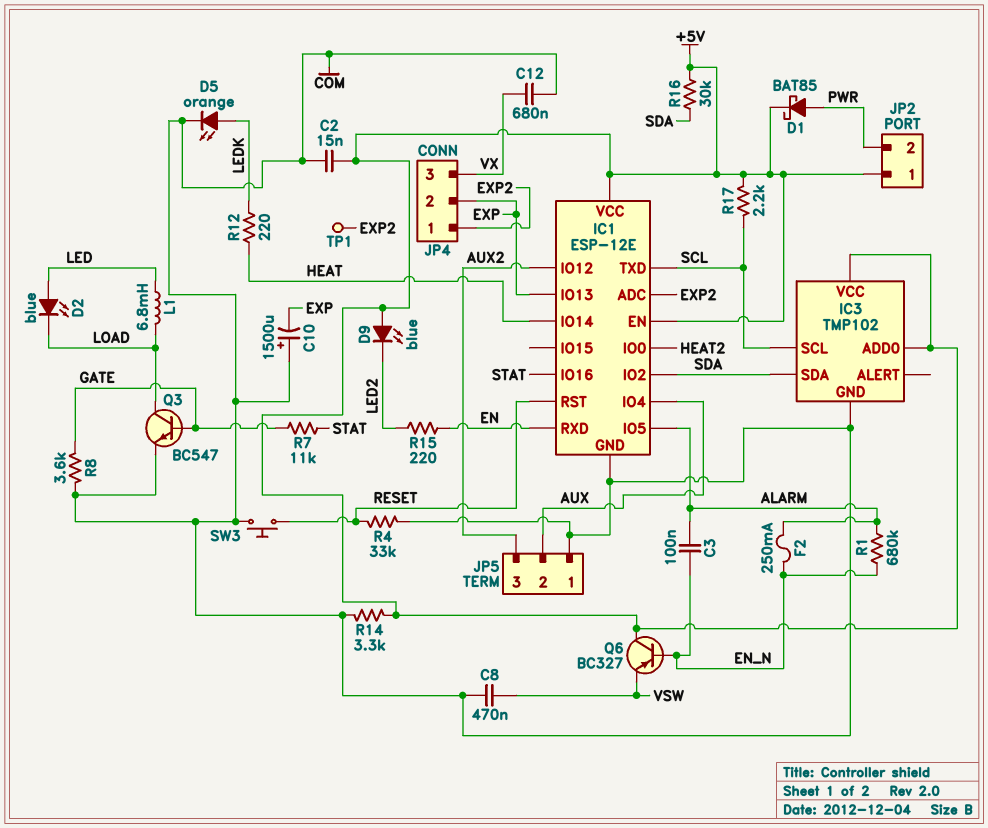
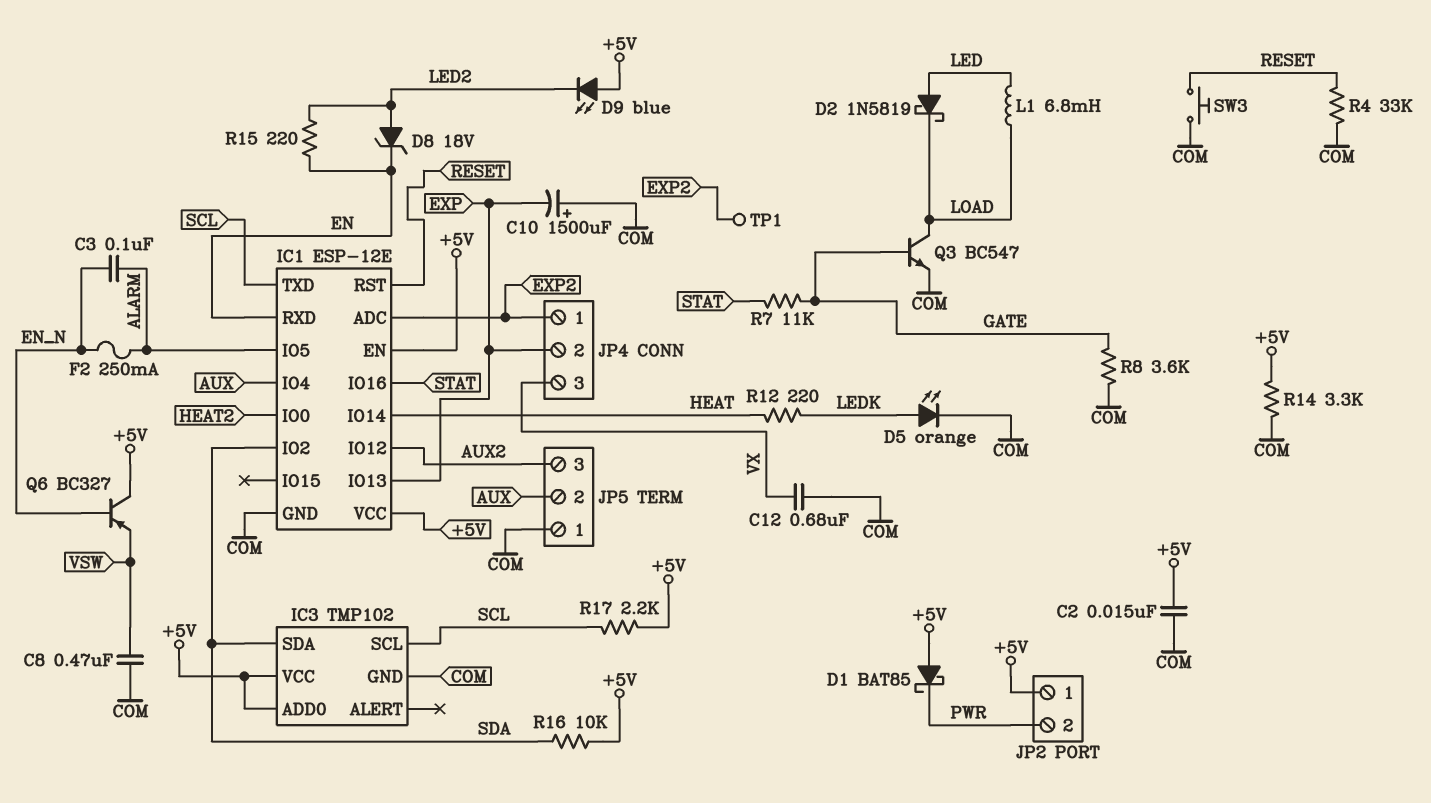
D1: schottky BAT85 (A PWR, K +5V) -> schottky BAT85 (A +5V, K PWR)
D2: LED blue (A LED, K LOAD) -> schottky 1N5819 (A LED, K LOAD)
D8: none -> zener 18V (A LED2, K EN)
R1: 680k (ALARM, EN_N) -> none
R16: 30k (+5V, SDA) -> 10k (+5V, SDA)

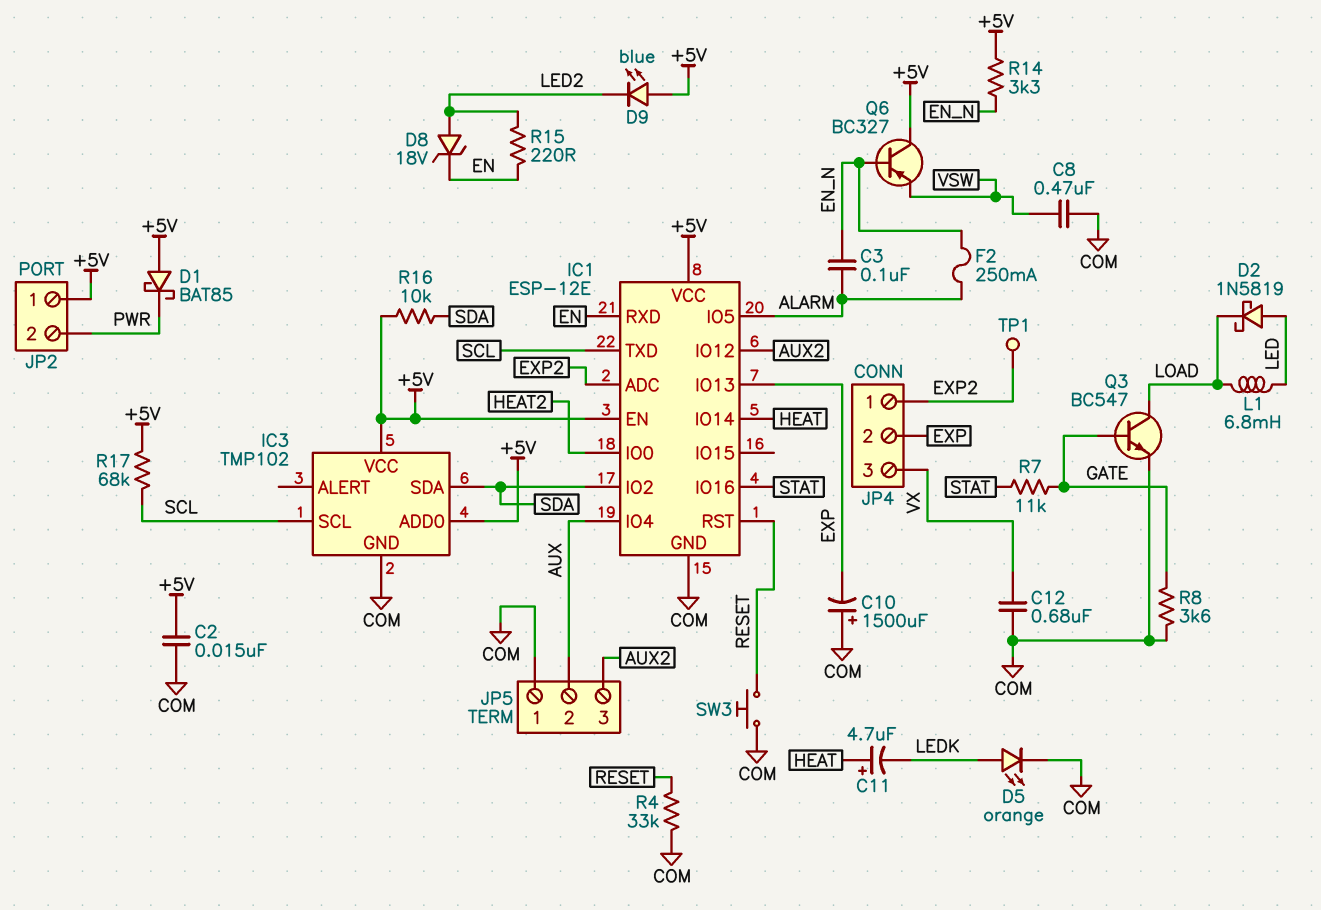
C11: none -> 4.7uF (plus HEAT, minus LEDK)
R12: 220 (HEAT, LEDK) -> none
R14: 3.3k (+5V, COM) -> 3.3k (+5V, EN_N)
R17: 2.2k (+5V, SCL) -> 68k (+5V, SCL)

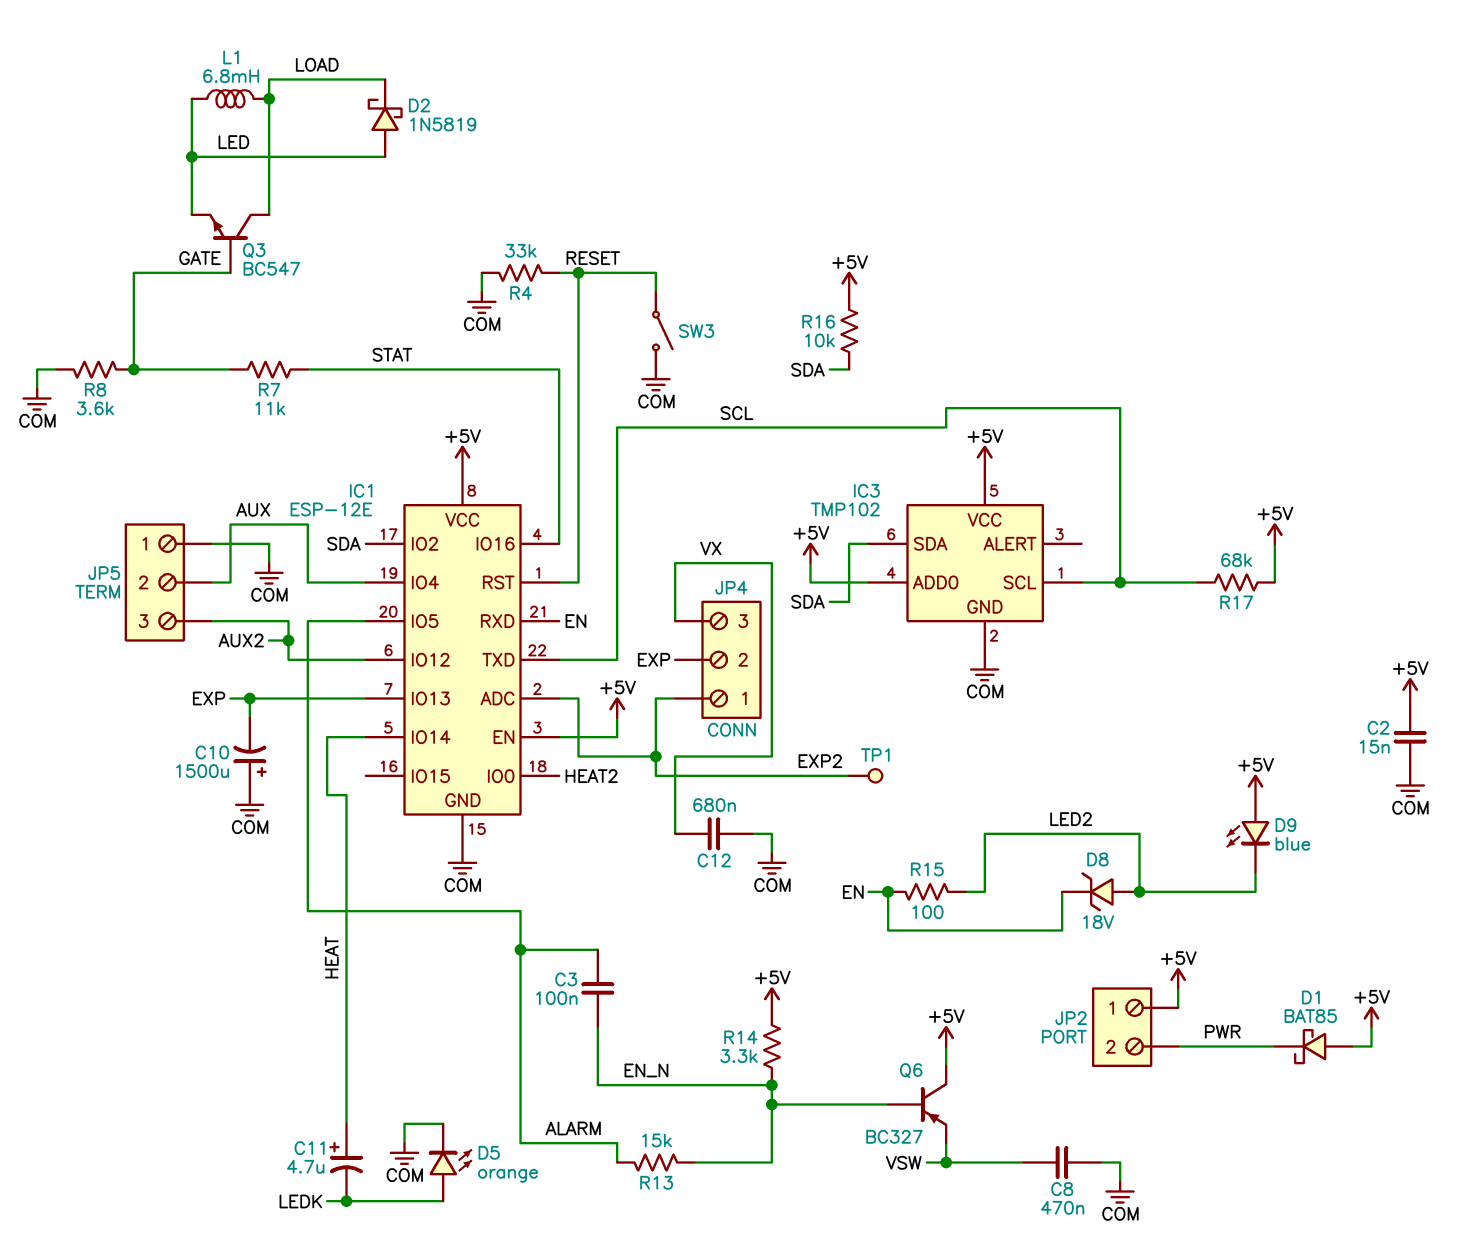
F2: 250mA (ALARM, EN_N) -> none
Q3: NPN BC547 (B GATE, C LOAD, E COM) -> NPN BC547 (B GATE, C LOAD, E LED)
R13: none -> 15k (ALARM, EN_N)
R15: 220 (EN, LED2) -> 100 (EN, LED2)
SW3: button (COM, RESET) -> switch (COM, RESET)

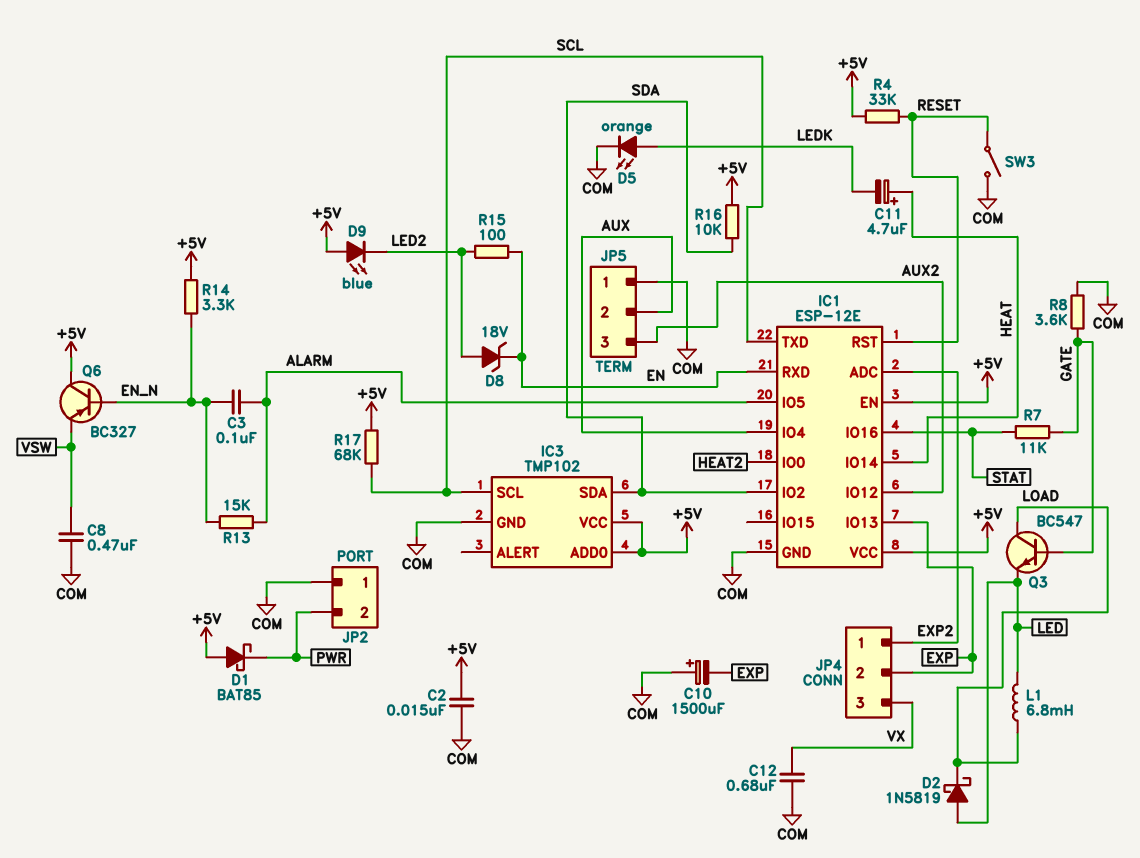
JP2 pin 1: +5V -> COM
R4: 33k (COM, RESET) -> 33k (+5V, RESET)
TP1: test point (EXP2) -> none

